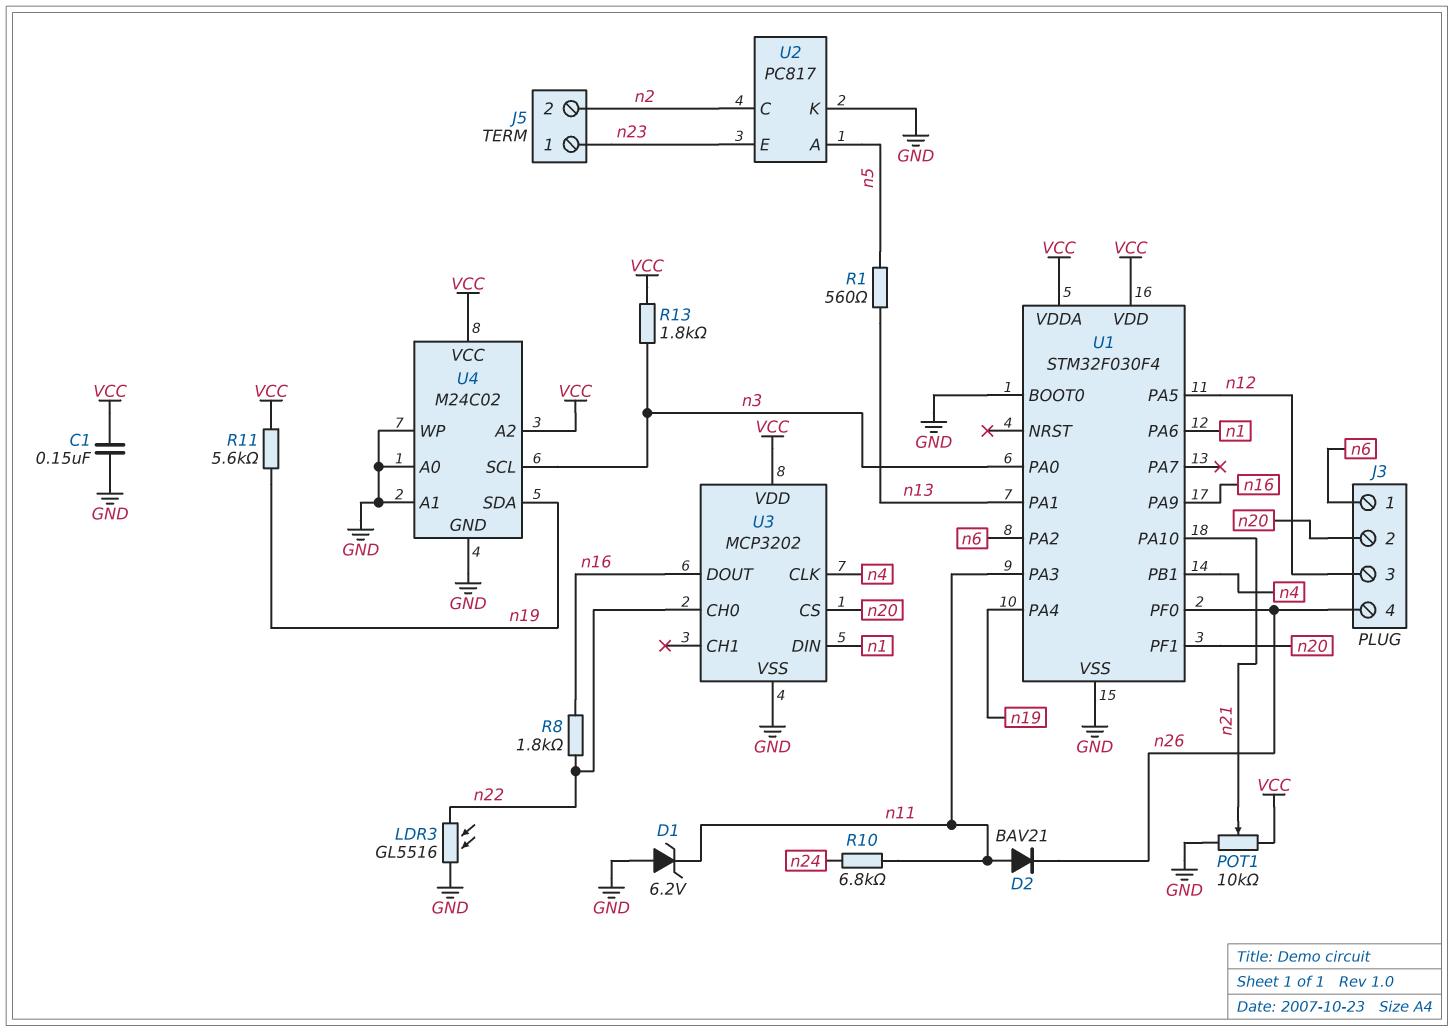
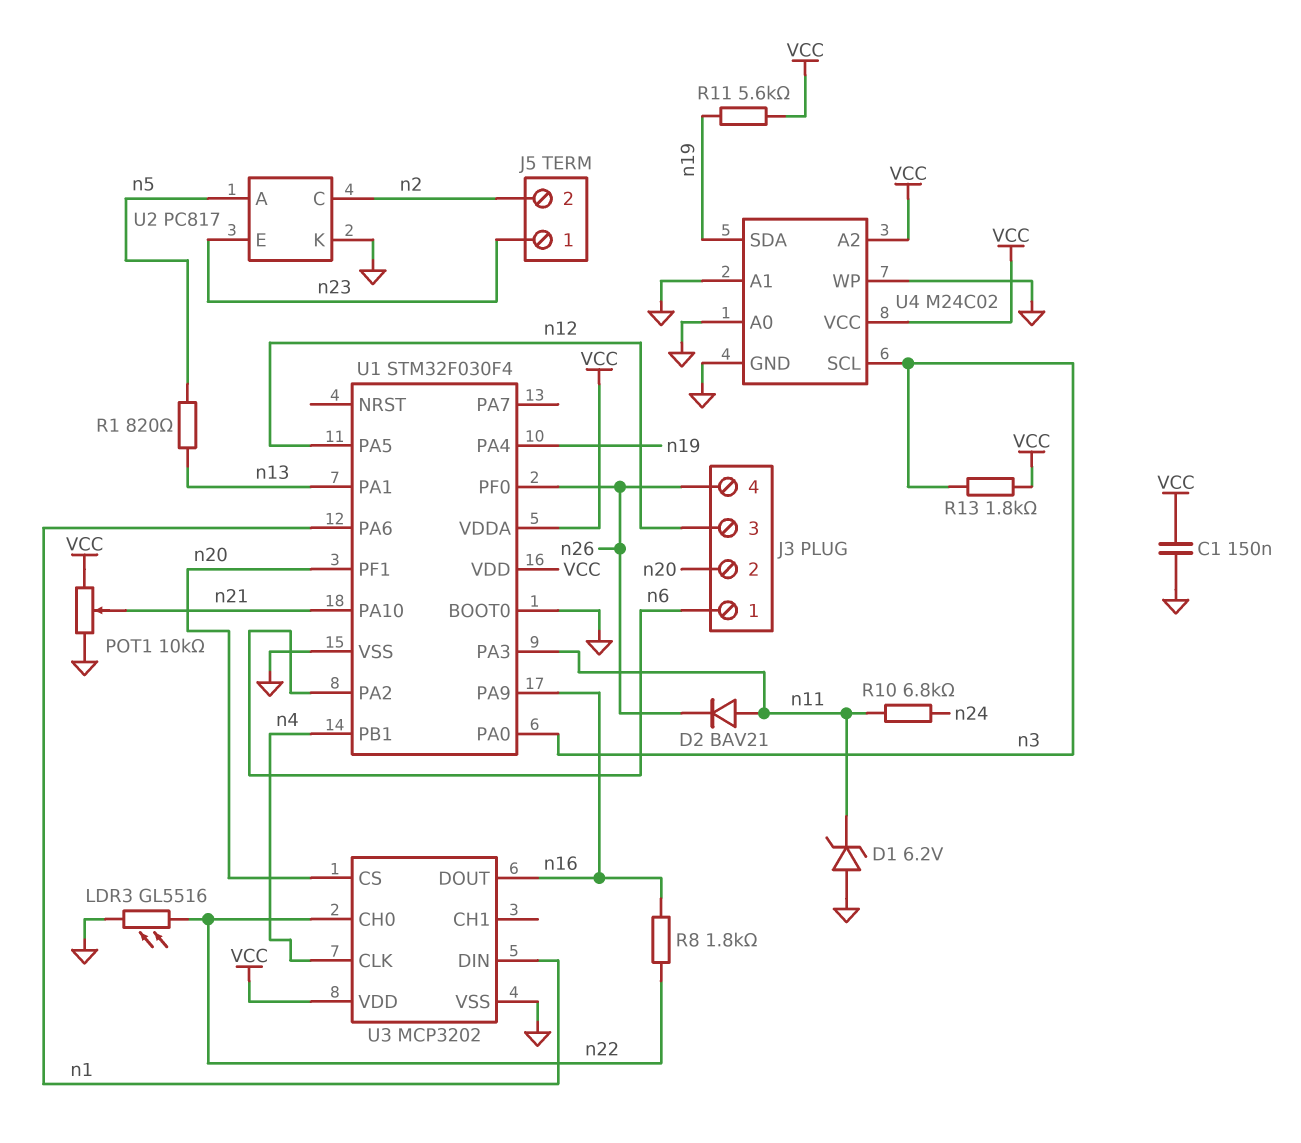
R1: 560 (n5, n13) -> 820 (n5, n13)

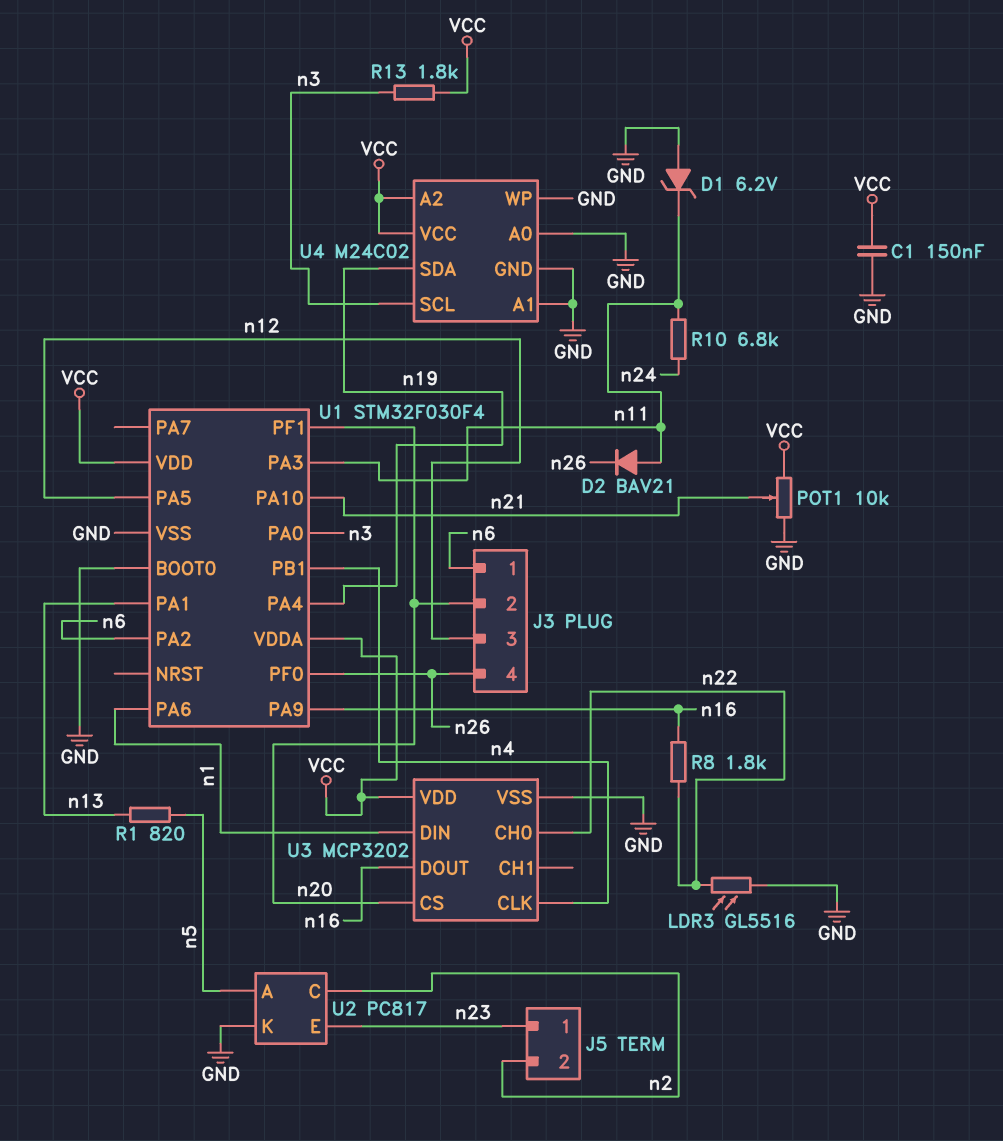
R11: 5.6k (VCC, n19) -> none

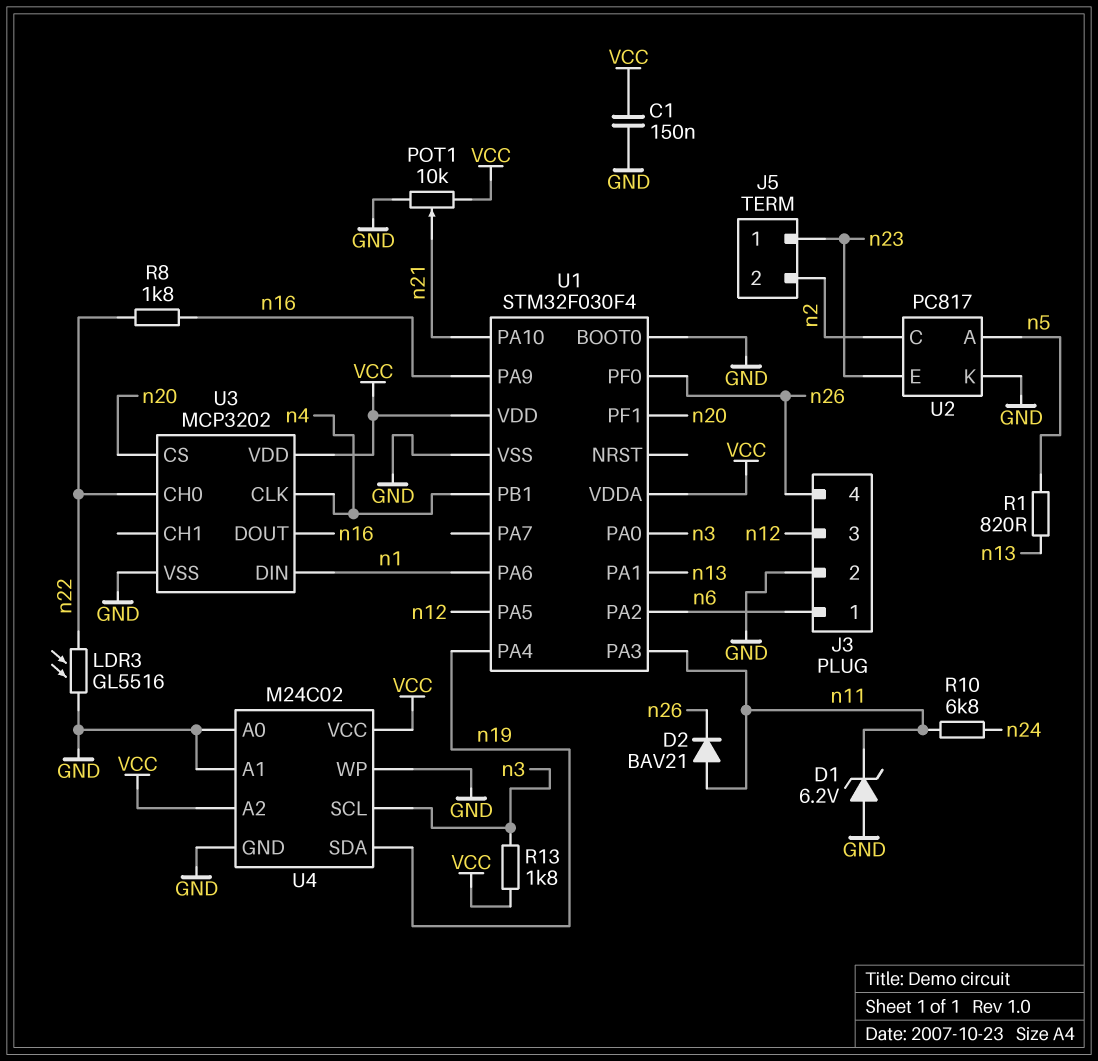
J3 pin 2: n20 -> GND

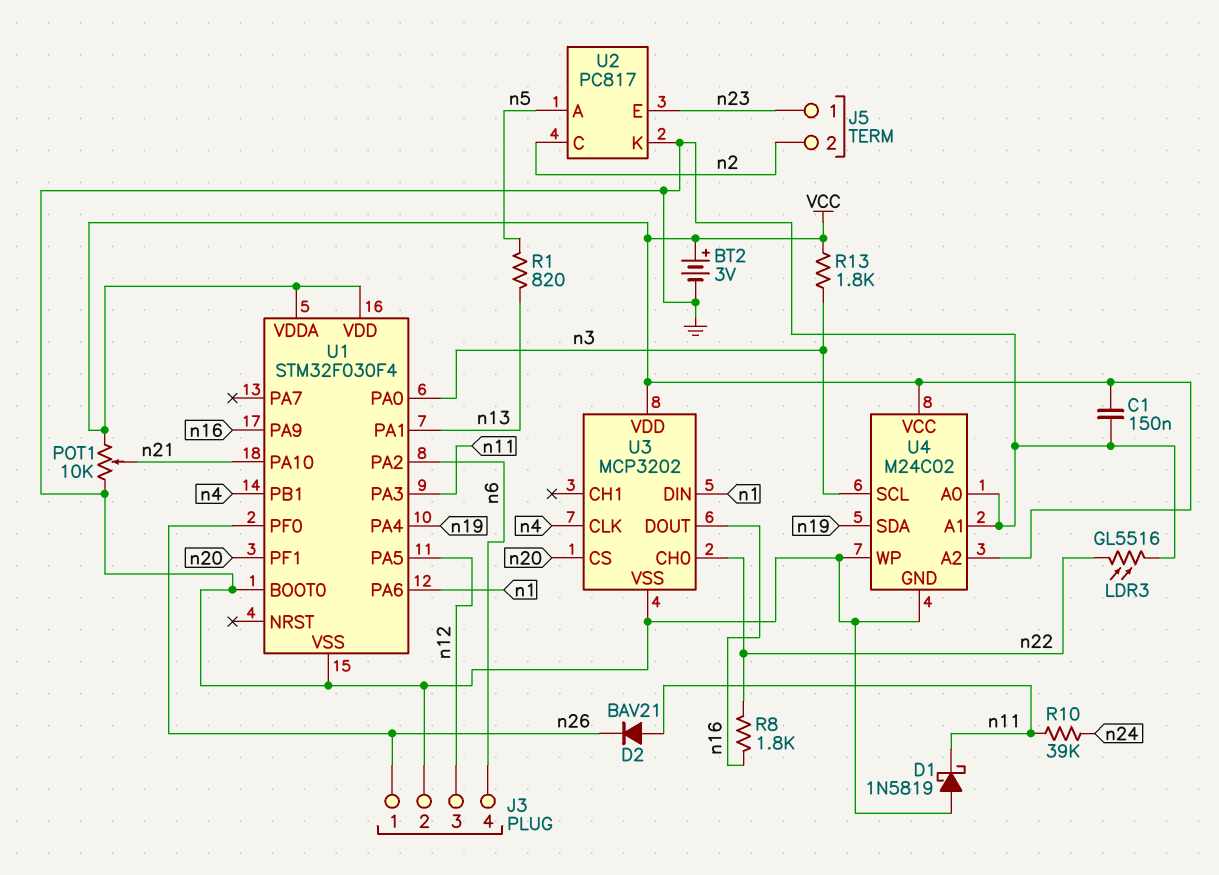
BT2: none -> 3V (plus VCC, minus GND)
D1: zener 6.2V (A GND, K n11) -> schottky 1N5819 (A GND, K n11)
J3 pin 1: n6 -> n26
J3 pin 4: n26 -> n6
R10: 6.8k (n11, n24) -> 39k (n11, n24)

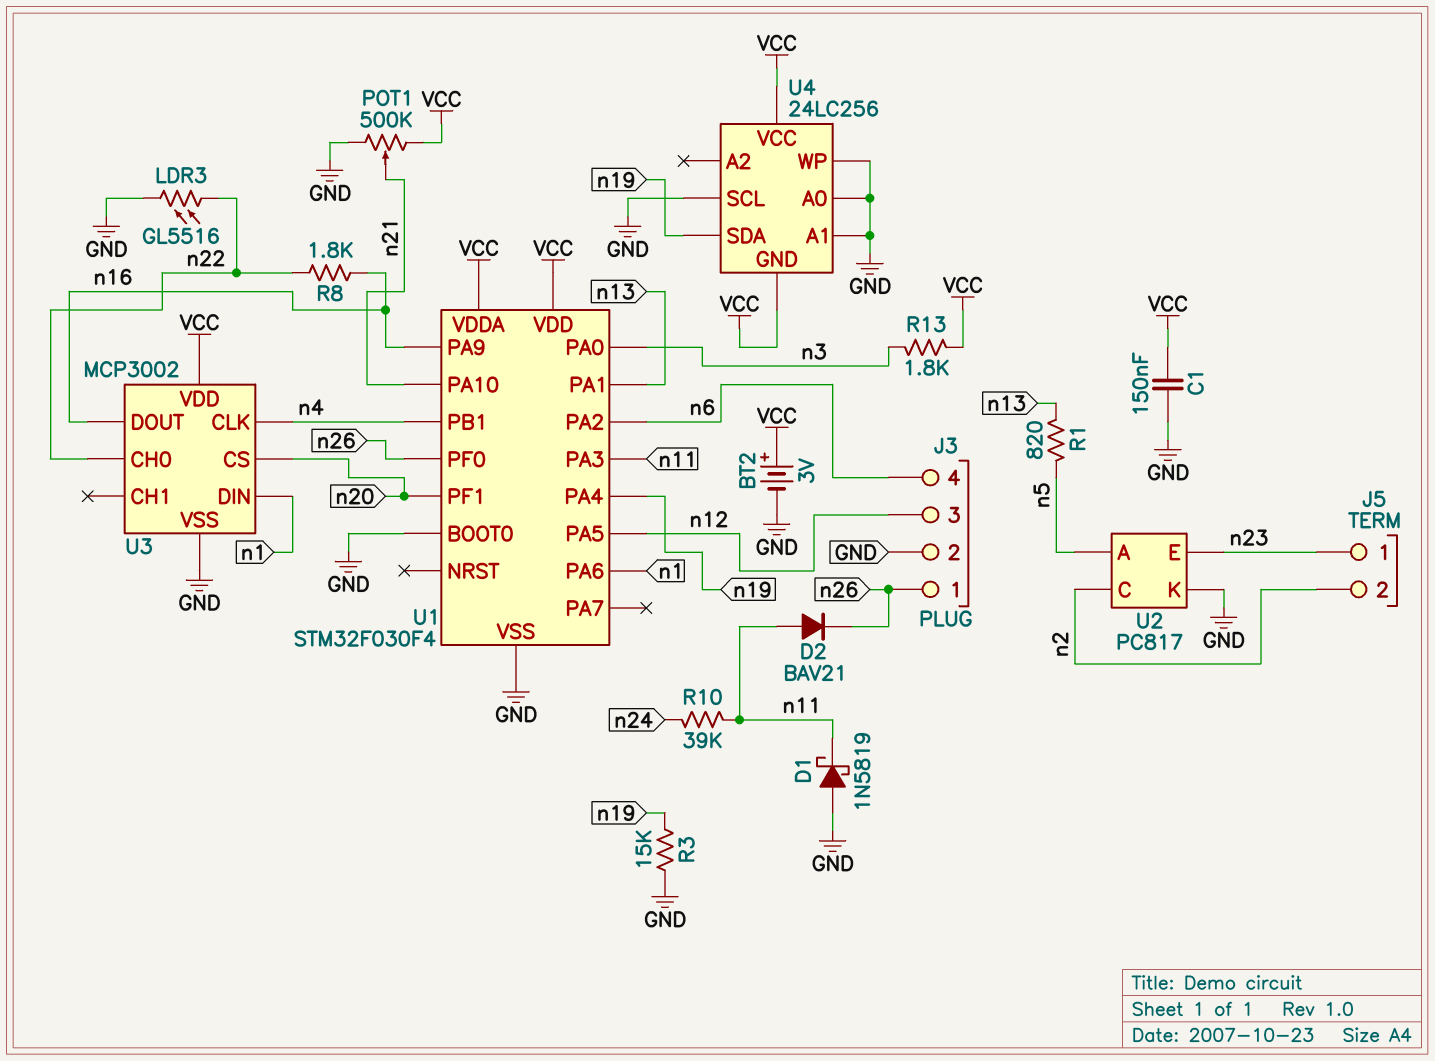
POT1: 10k (GND, VCC, wiper n21) -> 500k (GND, VCC, wiper n21)
R3: none -> 15k (GND, n19)
U3: MCP3202 -> MCP3002
U4: M24C02 -> 24LC256
U4 pin A2: VCC -> none
U4 pin GND: GND -> VCC
U4 pin SCL: n3 -> GND

